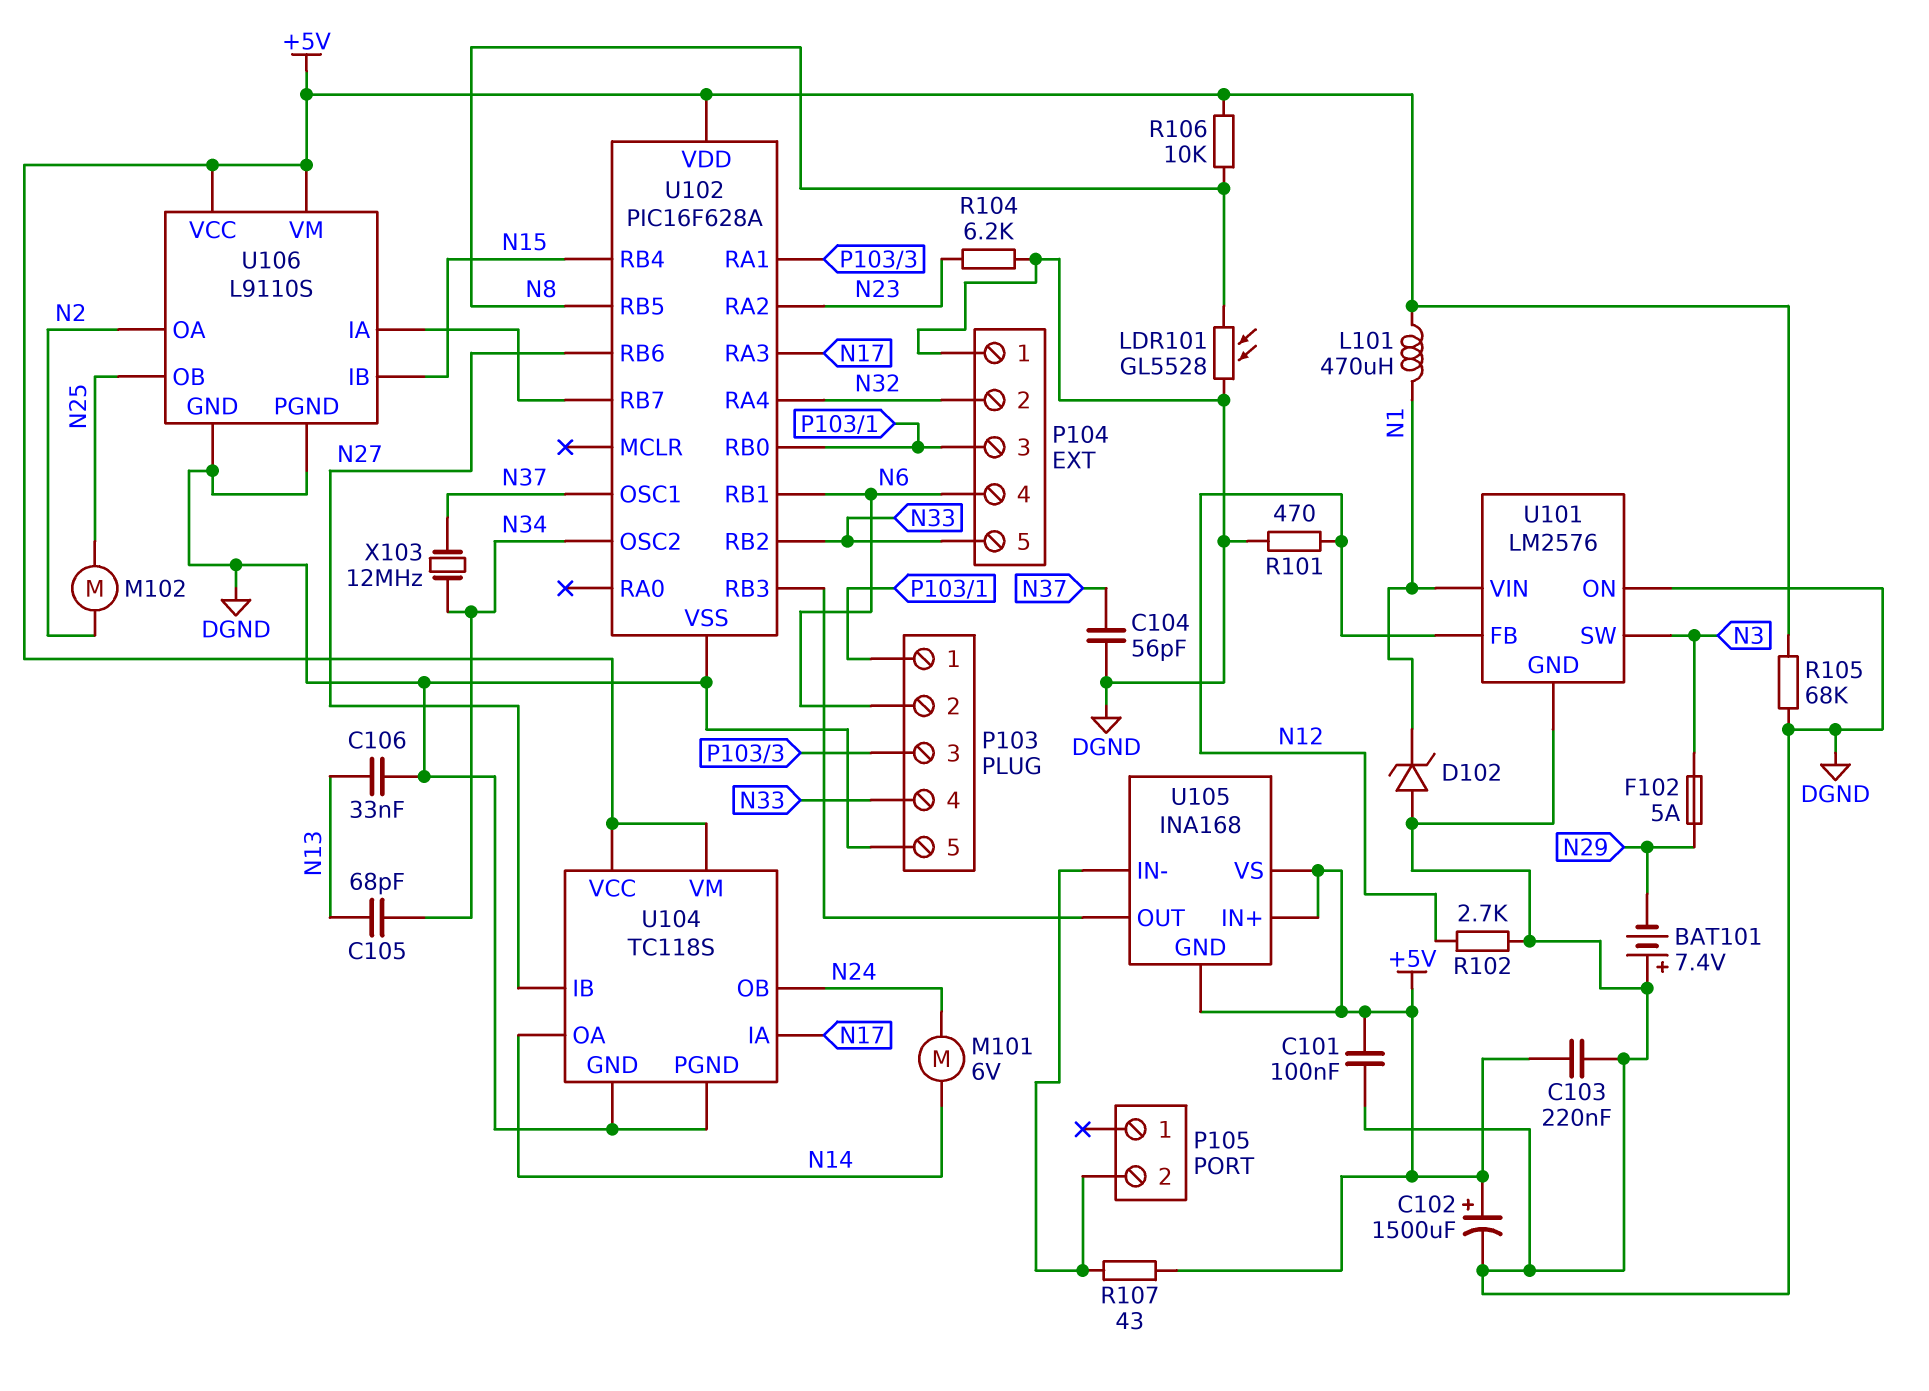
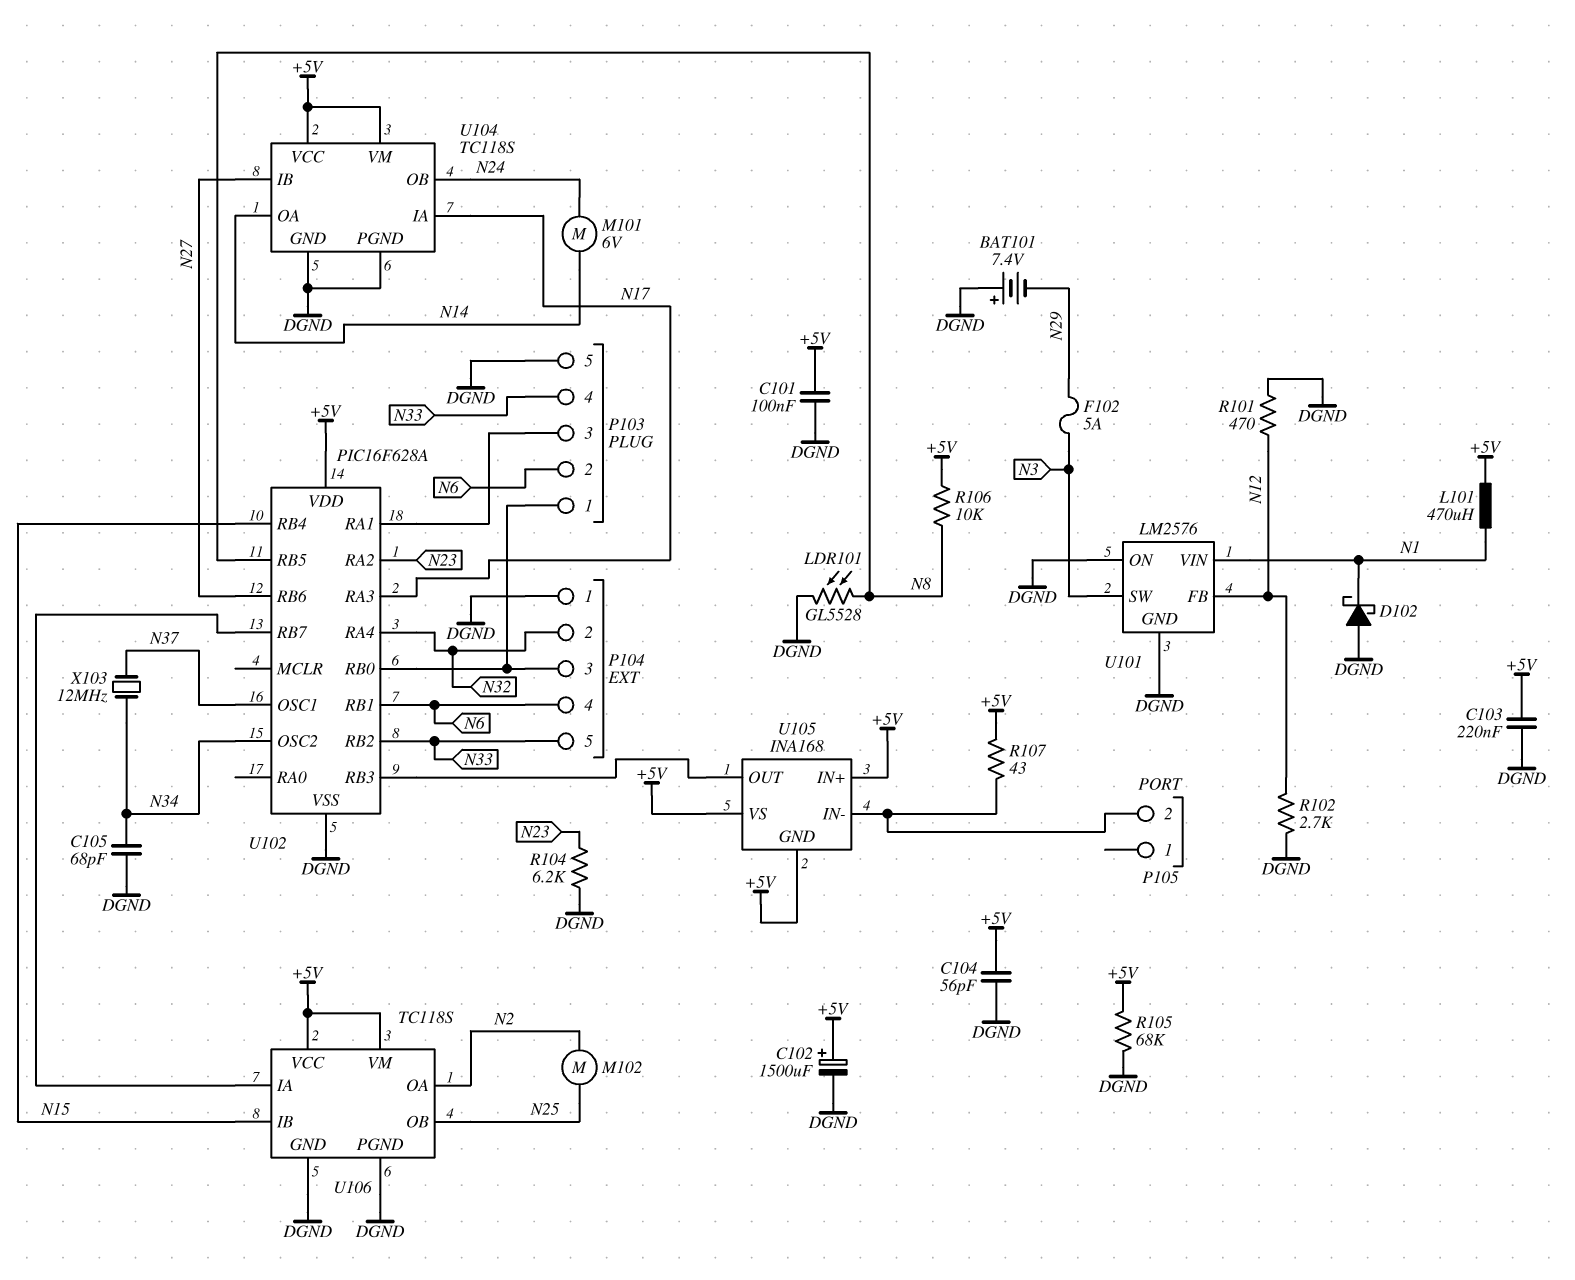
C104: 56pF (DGND, N37) -> 56pF (+5V, DGND)
C105: 68pF (N13, N34) -> 68pF (DGND, N34)
C106: 33nF (DGND, N13) -> none
D102: zener (A DGND, K N1) -> schottky (A DGND, K N1)
U106: L9110S -> TC118S

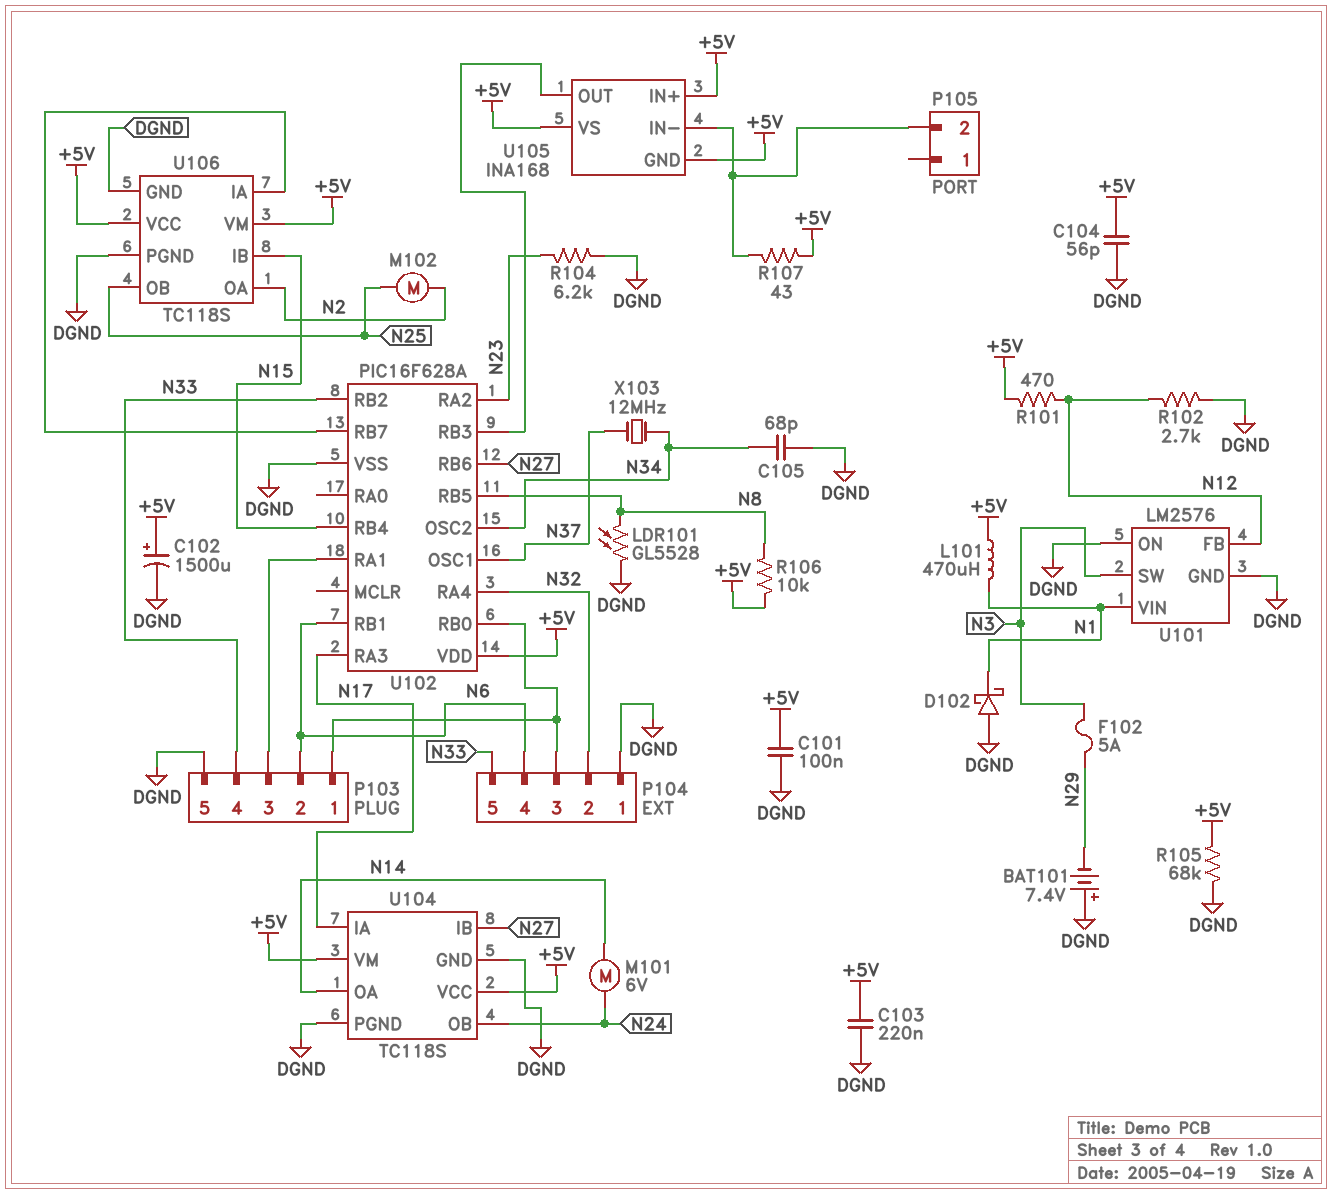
R101: 470 (DGND, N12) -> 470 (+5V, N12)

